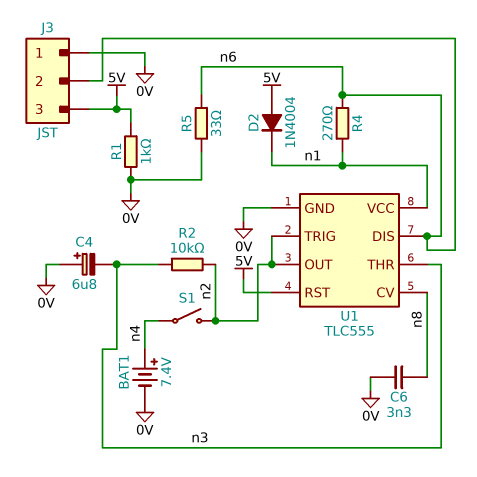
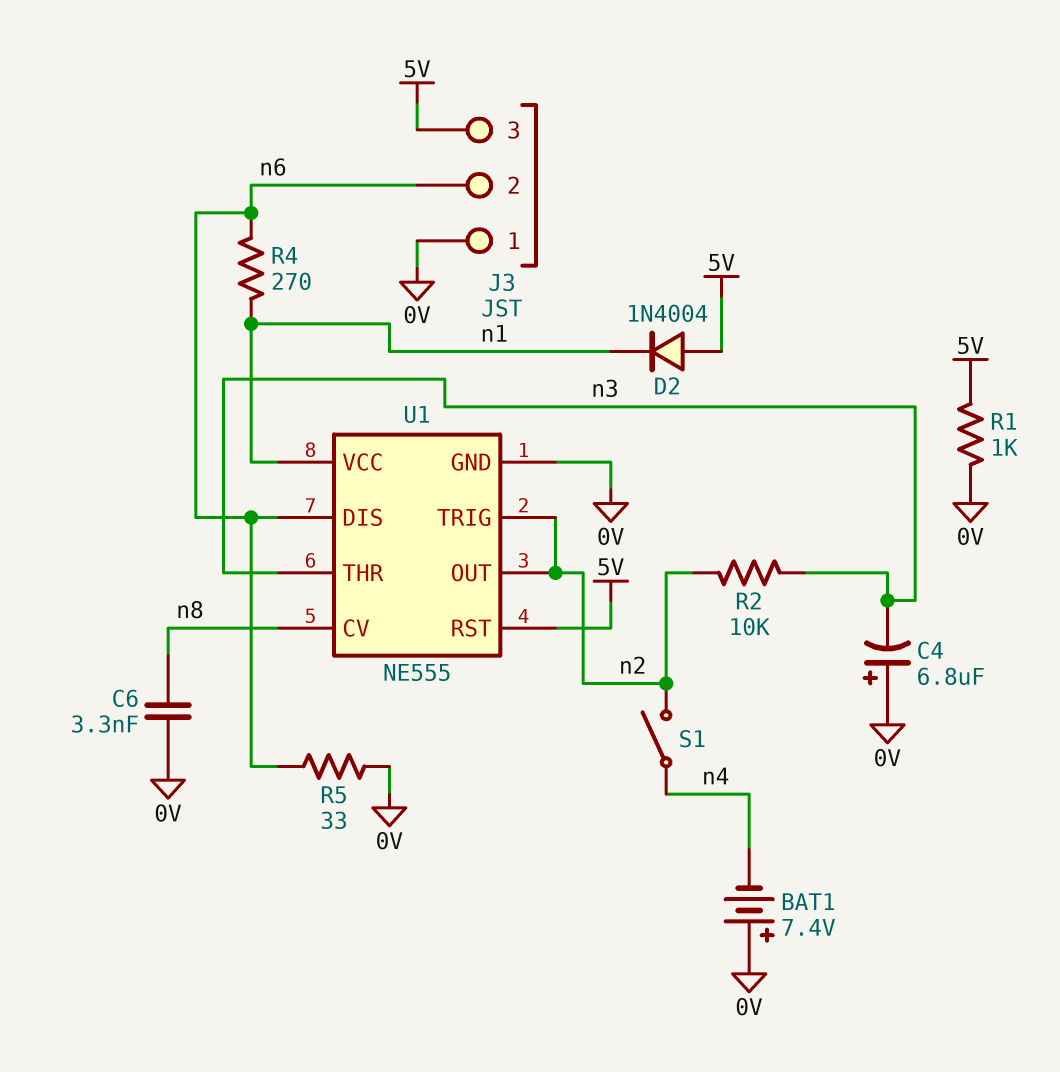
BAT1: 7.4V (plus n4, minus 0V) -> 7.4V (plus 0V, minus n4)
U1: TLC555 -> NE555

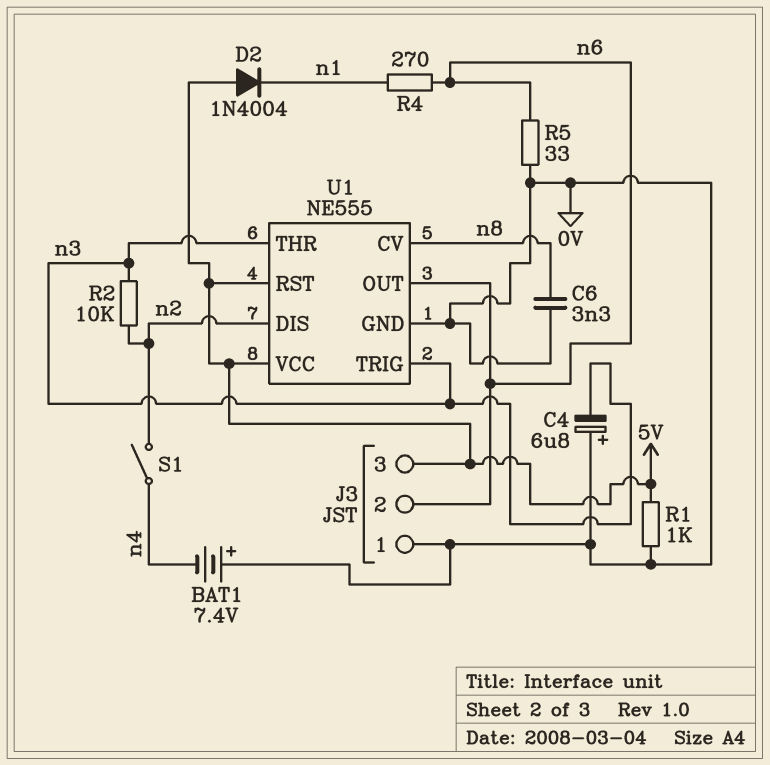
U1 pin DIS: n6 -> n2
U1 pin OUT: n2 -> n6
U1 pin TRIG: n2 -> n3
U1 pin VCC: n1 -> 5V

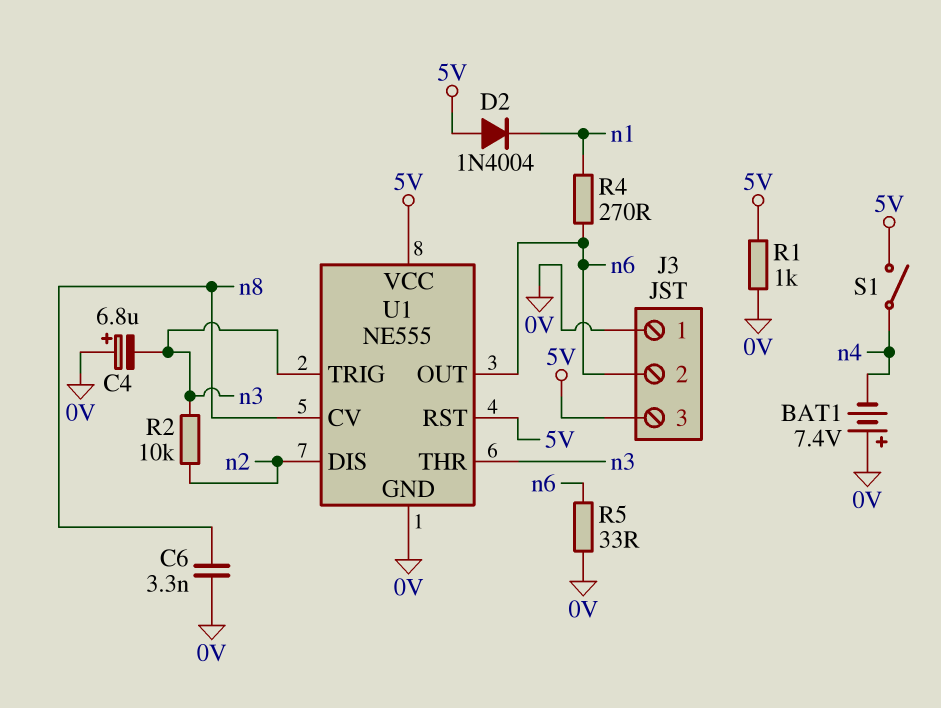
S1: switch (n2, n4) -> switch (5V, n4)

